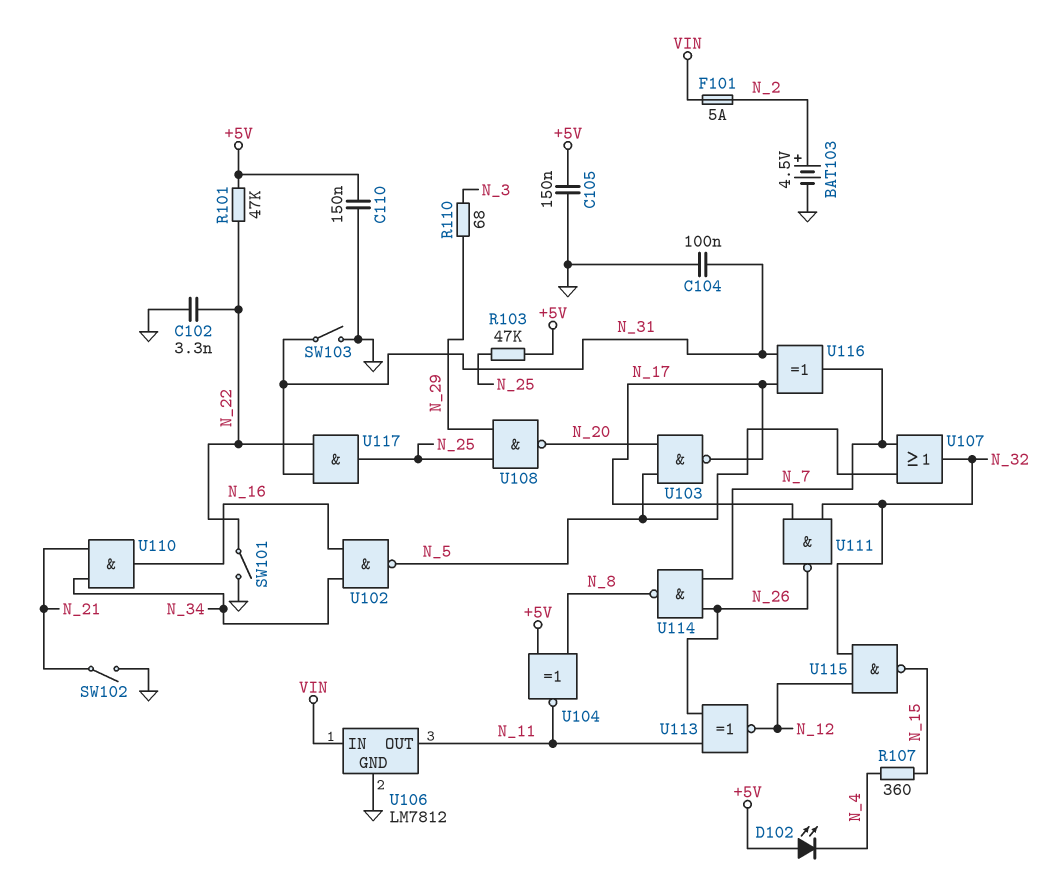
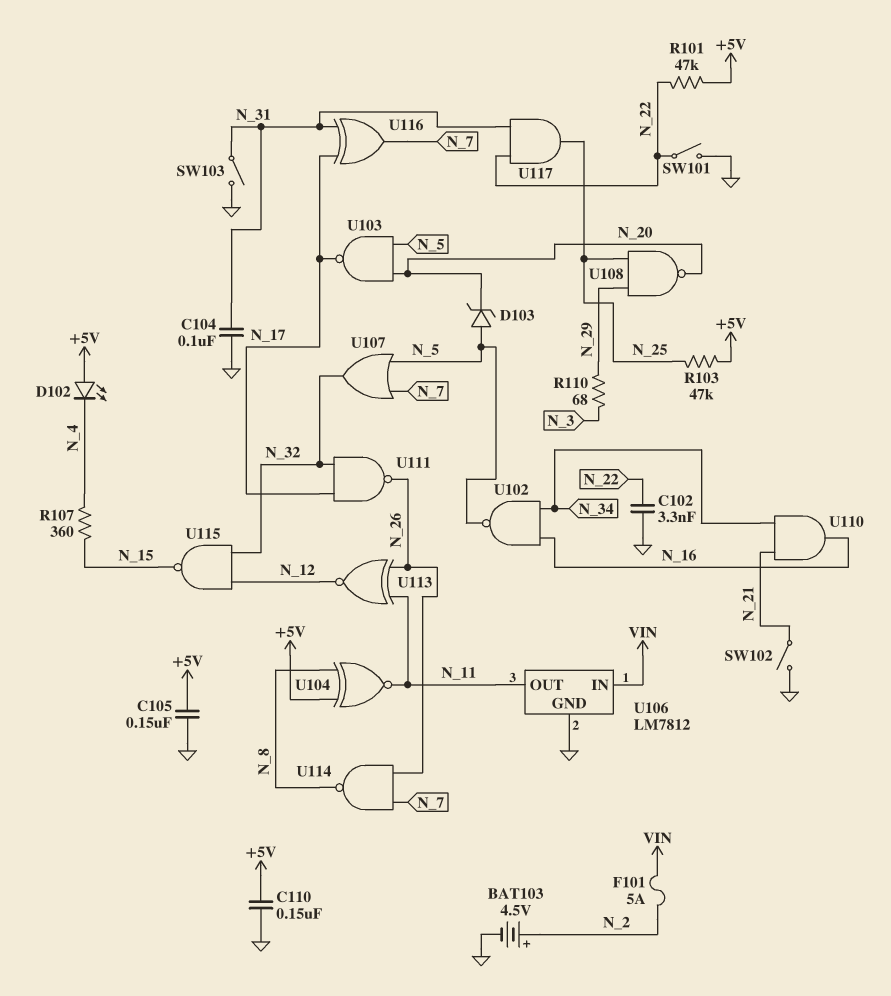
D103: none -> zener (A N_5, K N_20)

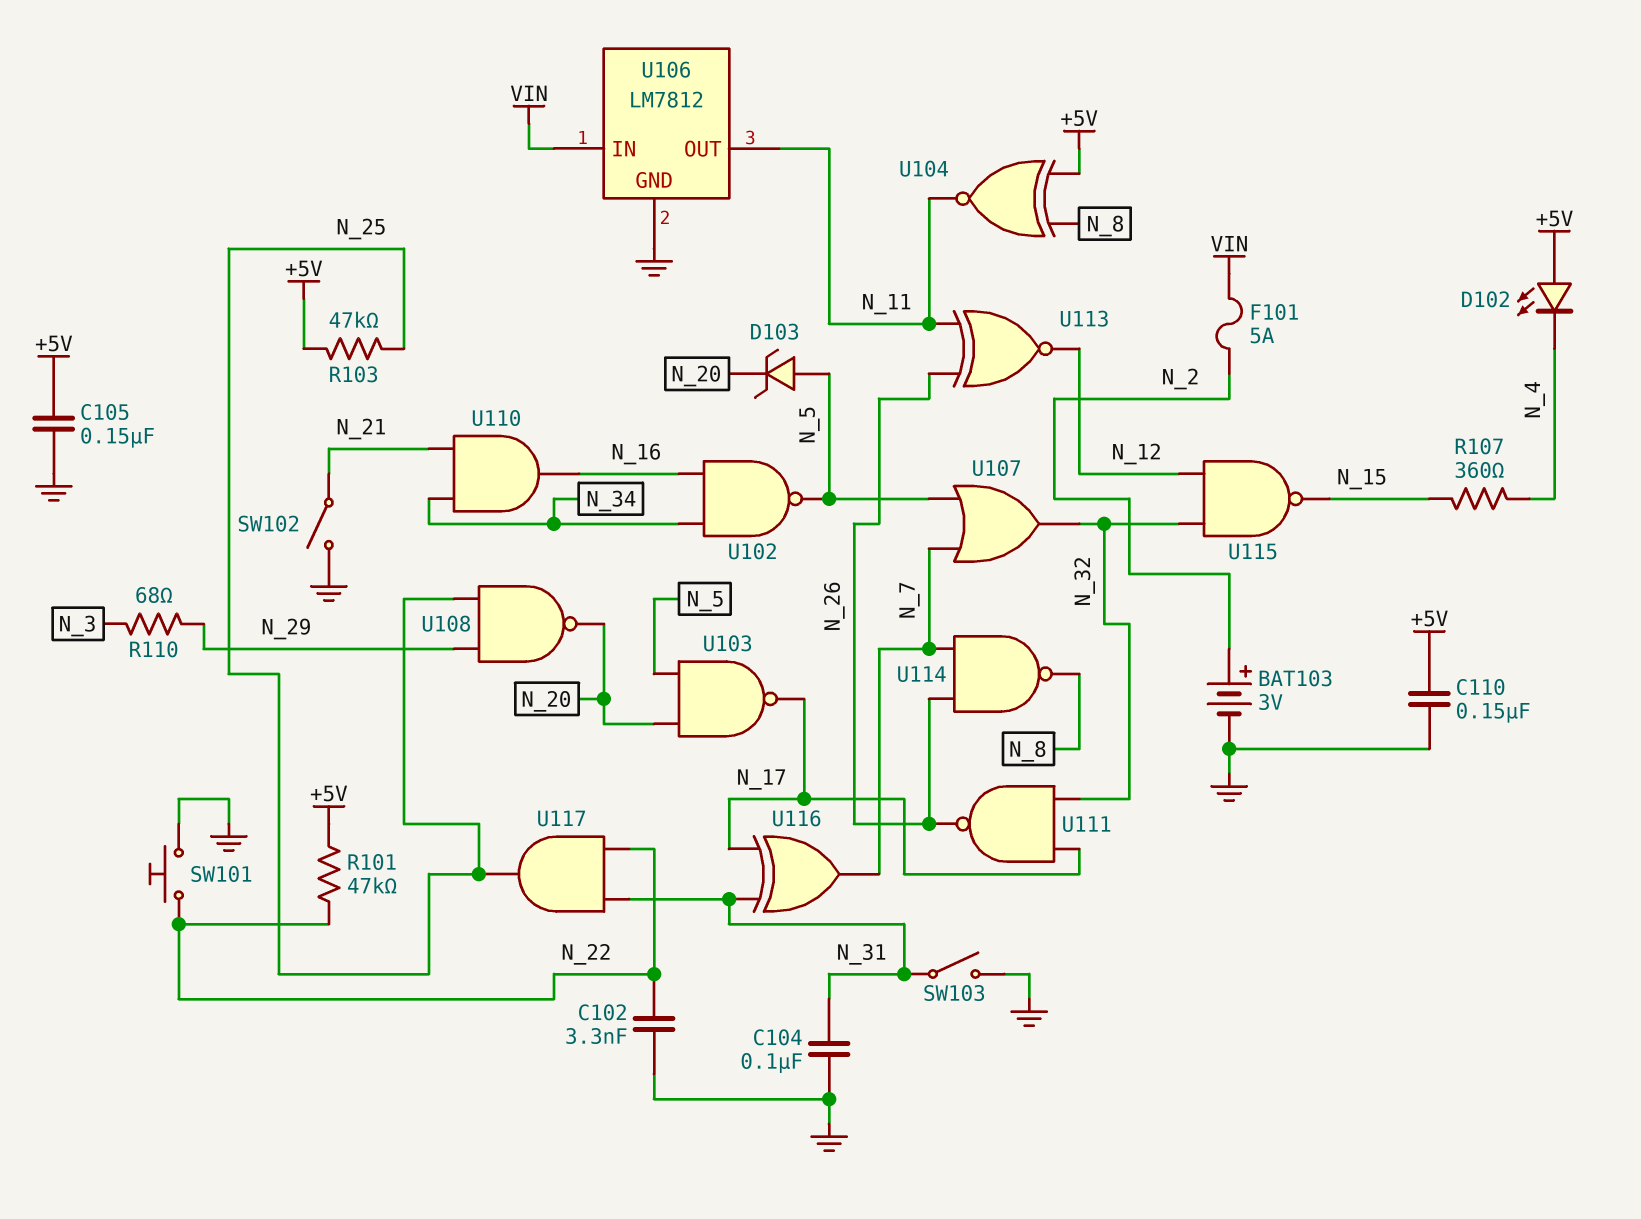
BAT103: 4.5V (plus N_2, minus GND) -> 3V (plus N_2, minus GND)
SW101: switch (GND, N_22) -> button (GND, N_22)

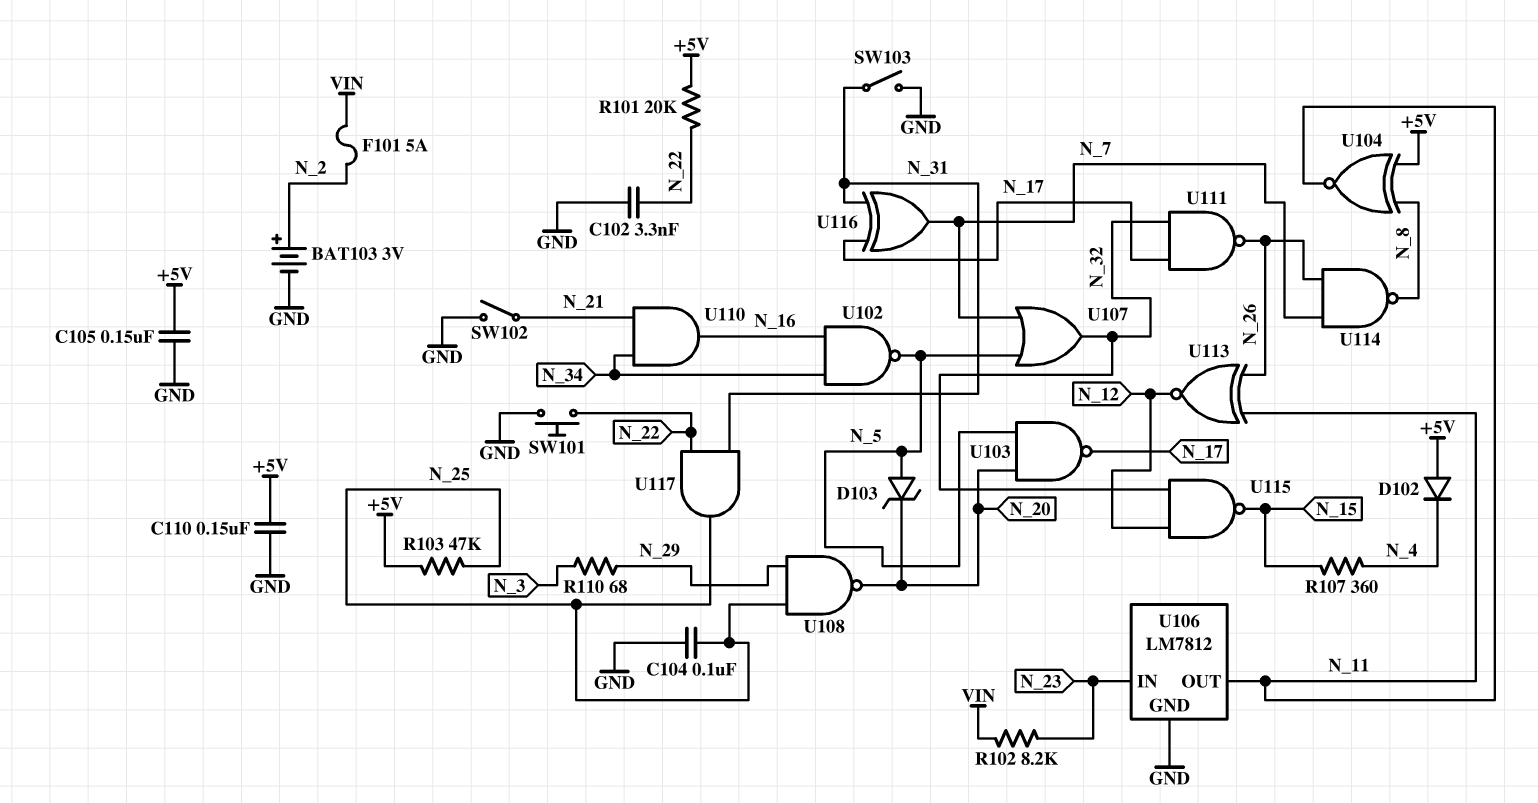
C104: 100nF (GND, N_31) -> 100nF (GND, N_25)
D102: LED (A +5V, K N_4) -> diode (A +5V, K N_4)
R101: 47k (+5V, N_22) -> 20k (+5V, N_22)
R102: none -> 8.2k (N_23, VIN)
U106 pin IN: VIN -> N_23

